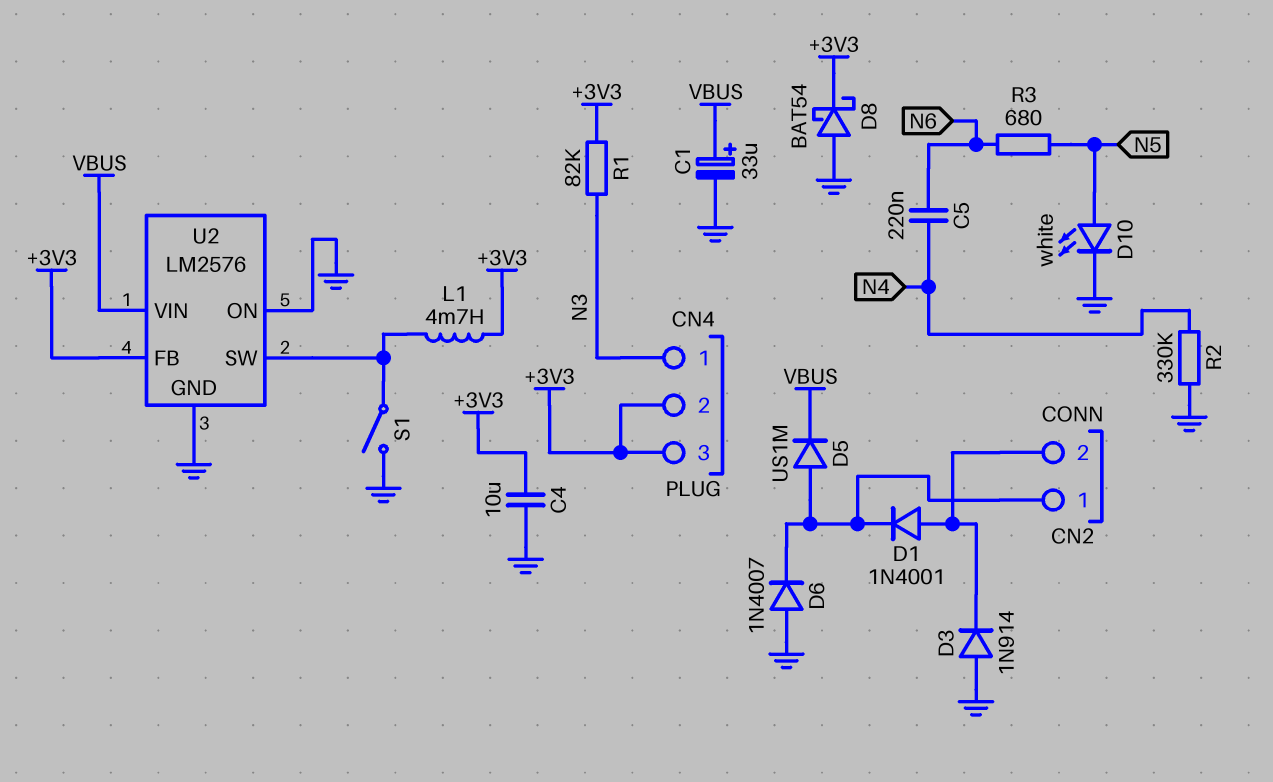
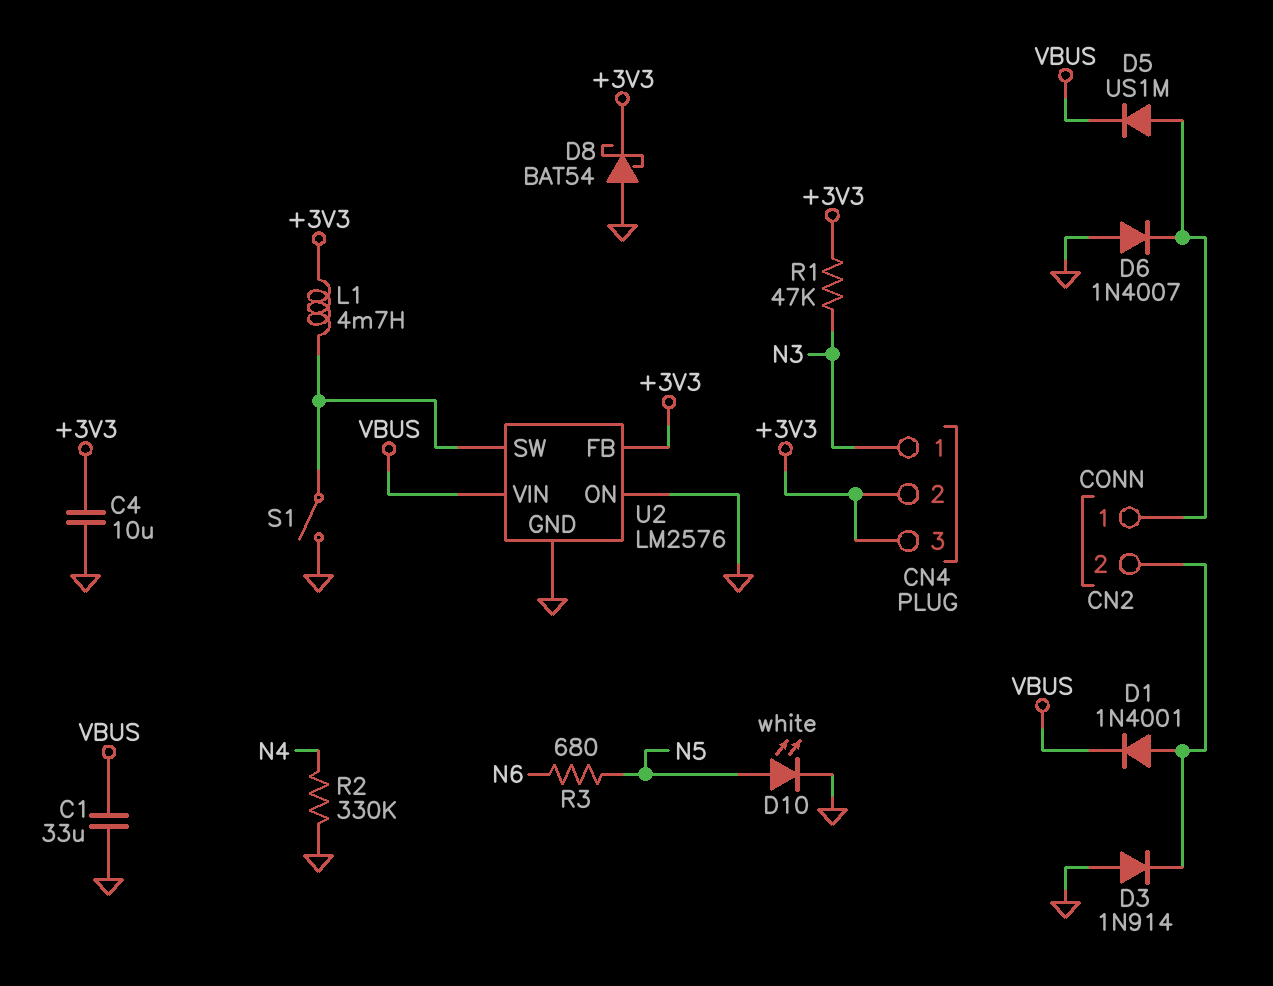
C1: 33uF (plus VBUS, minus GND) -> 33uF (GND, VBUS)
C5: 220nF (N4, N6) -> none
D1: diode 1N4001 (A CN2/2, K CN2/1) -> diode 1N4001 (A CN2/2, K VBUS)
R1: 82k (+3V3, N3) -> 47k (+3V3, N3)

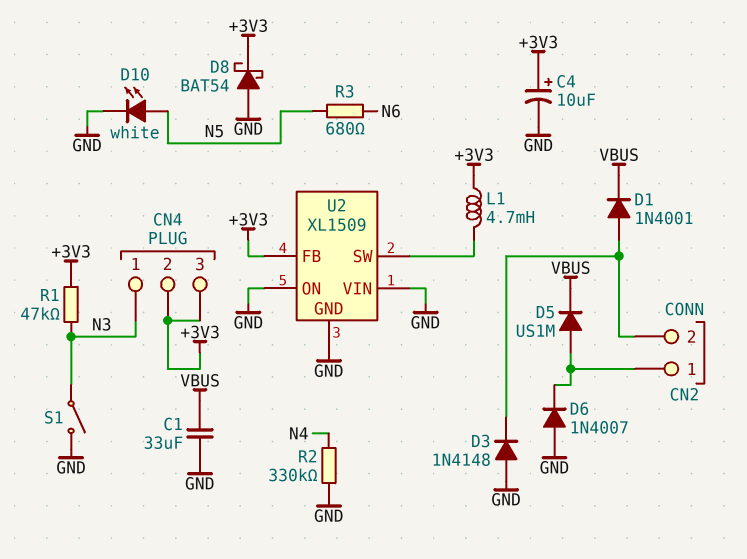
C4: 10uF (+3V3, GND) -> 10uF (plus +3V3, minus GND)
D3: diode 1N914 (A GND, K CN2/2) -> diode 1N4148 (A GND, K CN2/2)
S1: switch (GND, U2/SW) -> switch (GND, N3)
U2: LM2576 -> XL1509
U2 pin VIN: VBUS -> GND

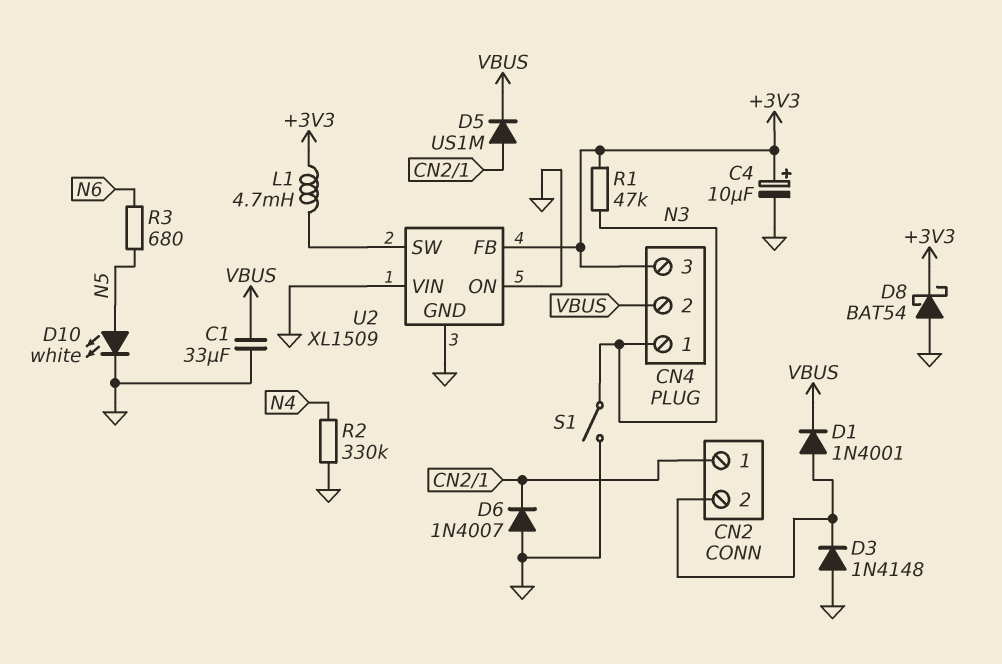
CN4 pin 2: +3V3 -> VBUS

